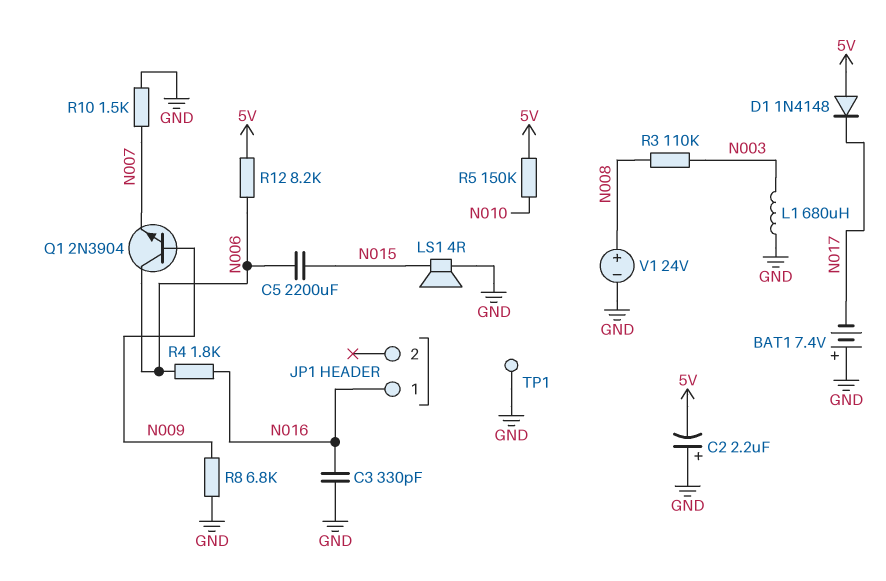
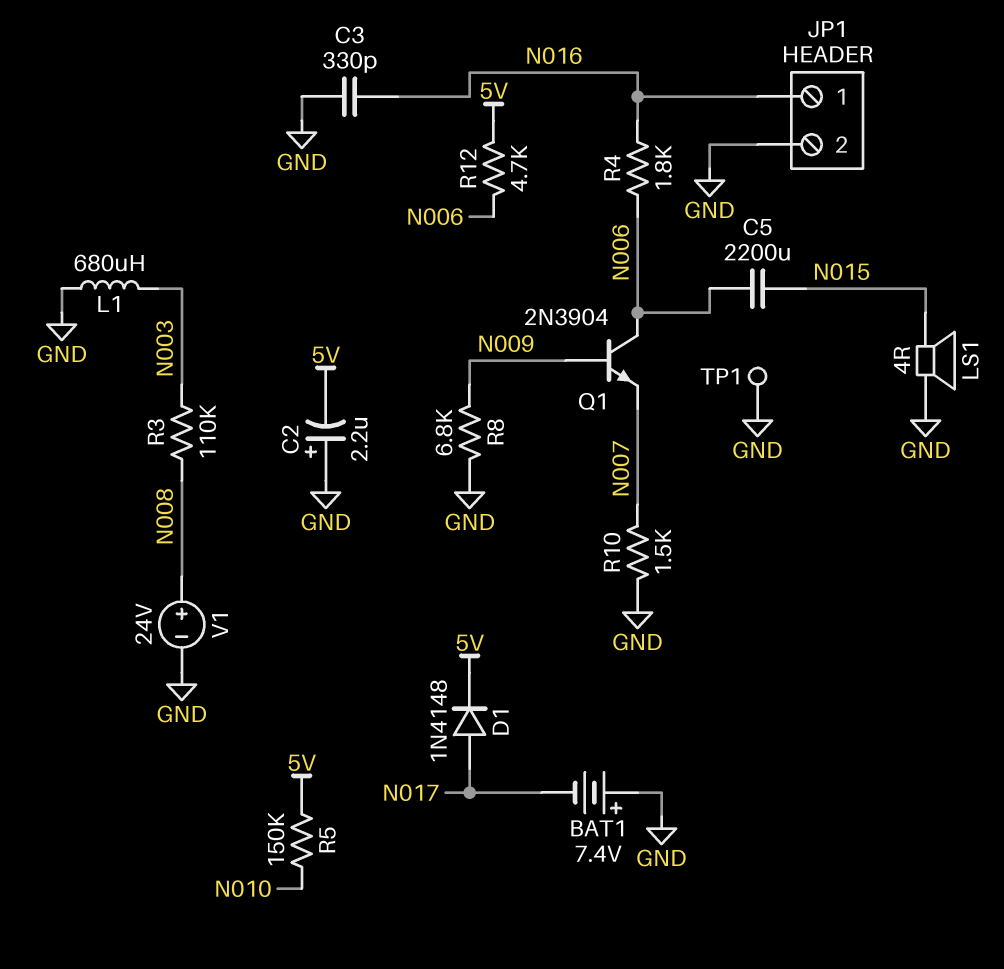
D1: diode 1N4148 (A 5V, K N017) -> diode 1N4148 (A N017, K 5V)
JP1 pin 2: none -> GND
R12: 8.2k (5V, N006) -> 4.7k (5V, N006)

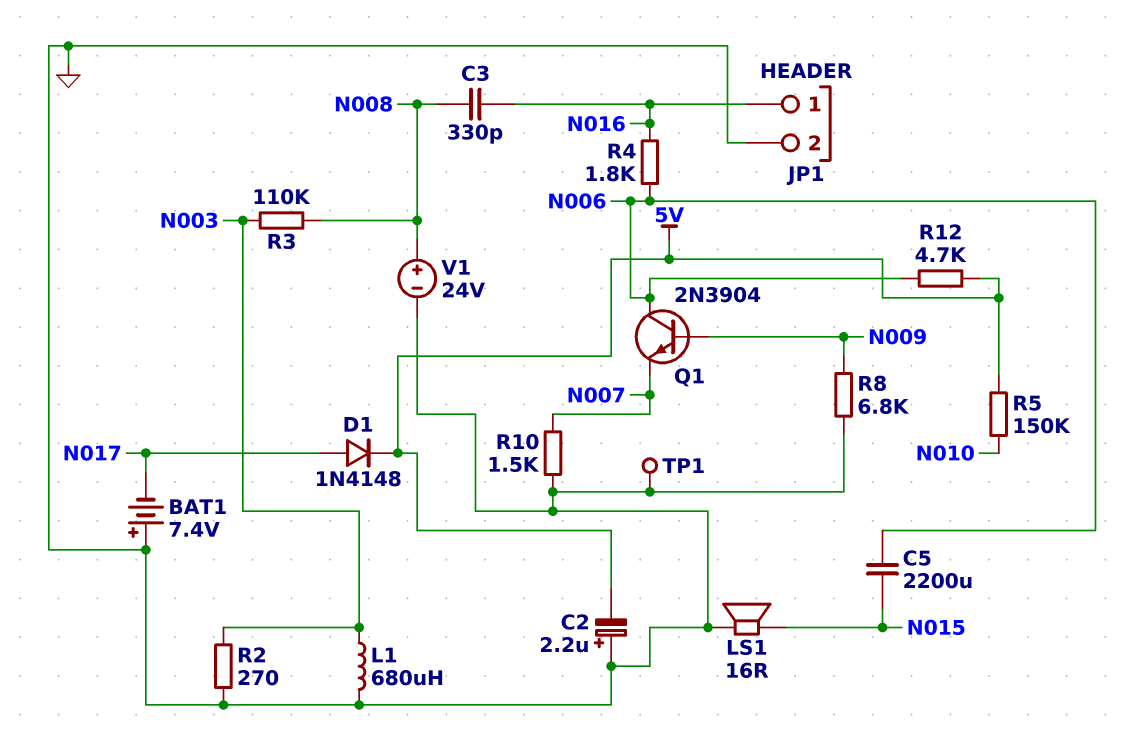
C3: 330pF (GND, N016) -> 330pF (N008, N016)
LS1: speaker 4R (GND, N015) -> speaker 16R (GND, N015)
R2: none -> 270 (GND, N003)

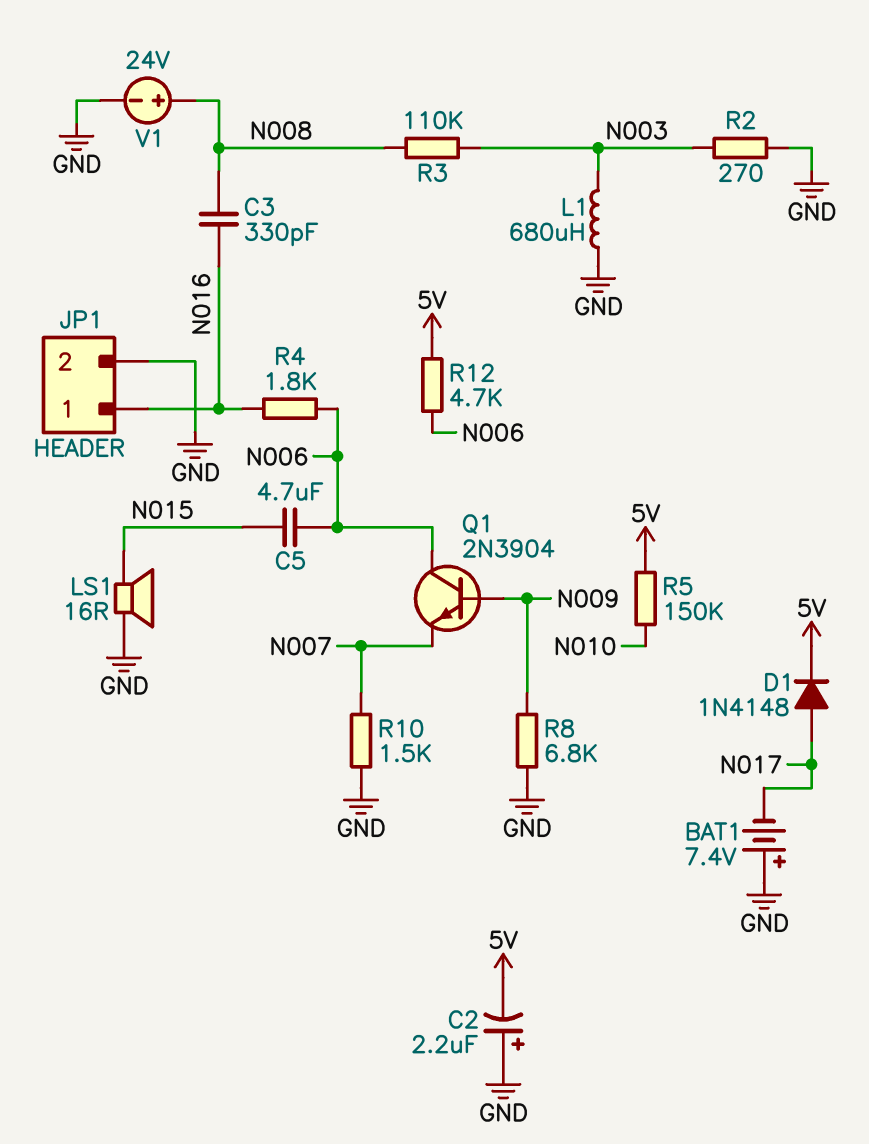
C5: 2200uF (N006, N015) -> 4.7uF (N006, N015)
TP1: test point (GND) -> none

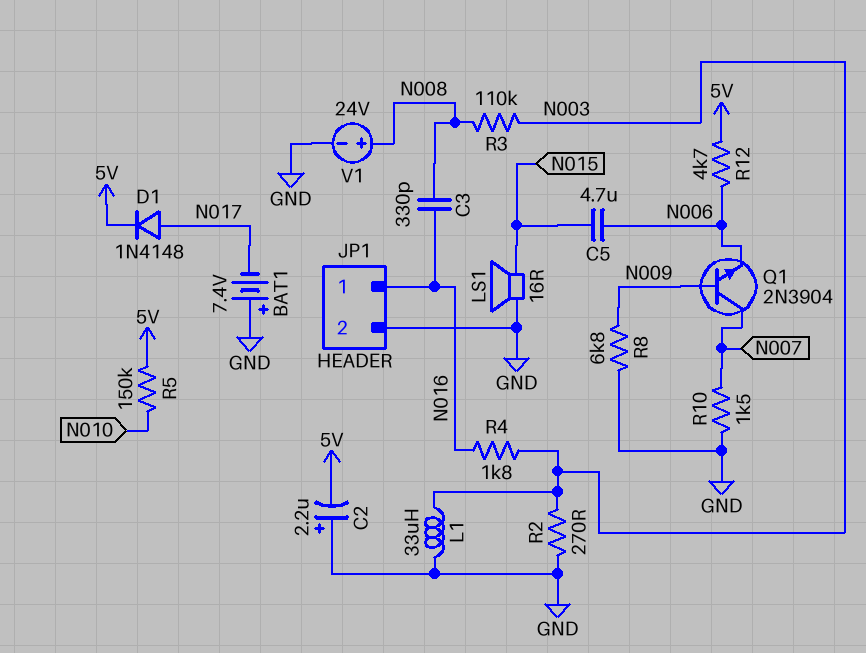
L1: 680uH (GND, N003) -> 33uH (GND, N003)
Q1: NPN 2N3904 (B N009, C N006, E N007) -> NPN 2N3904 (B N009, C N007, E N006)
R4: 1.8k (N006, N016) -> 1.8k (N003, N016)

